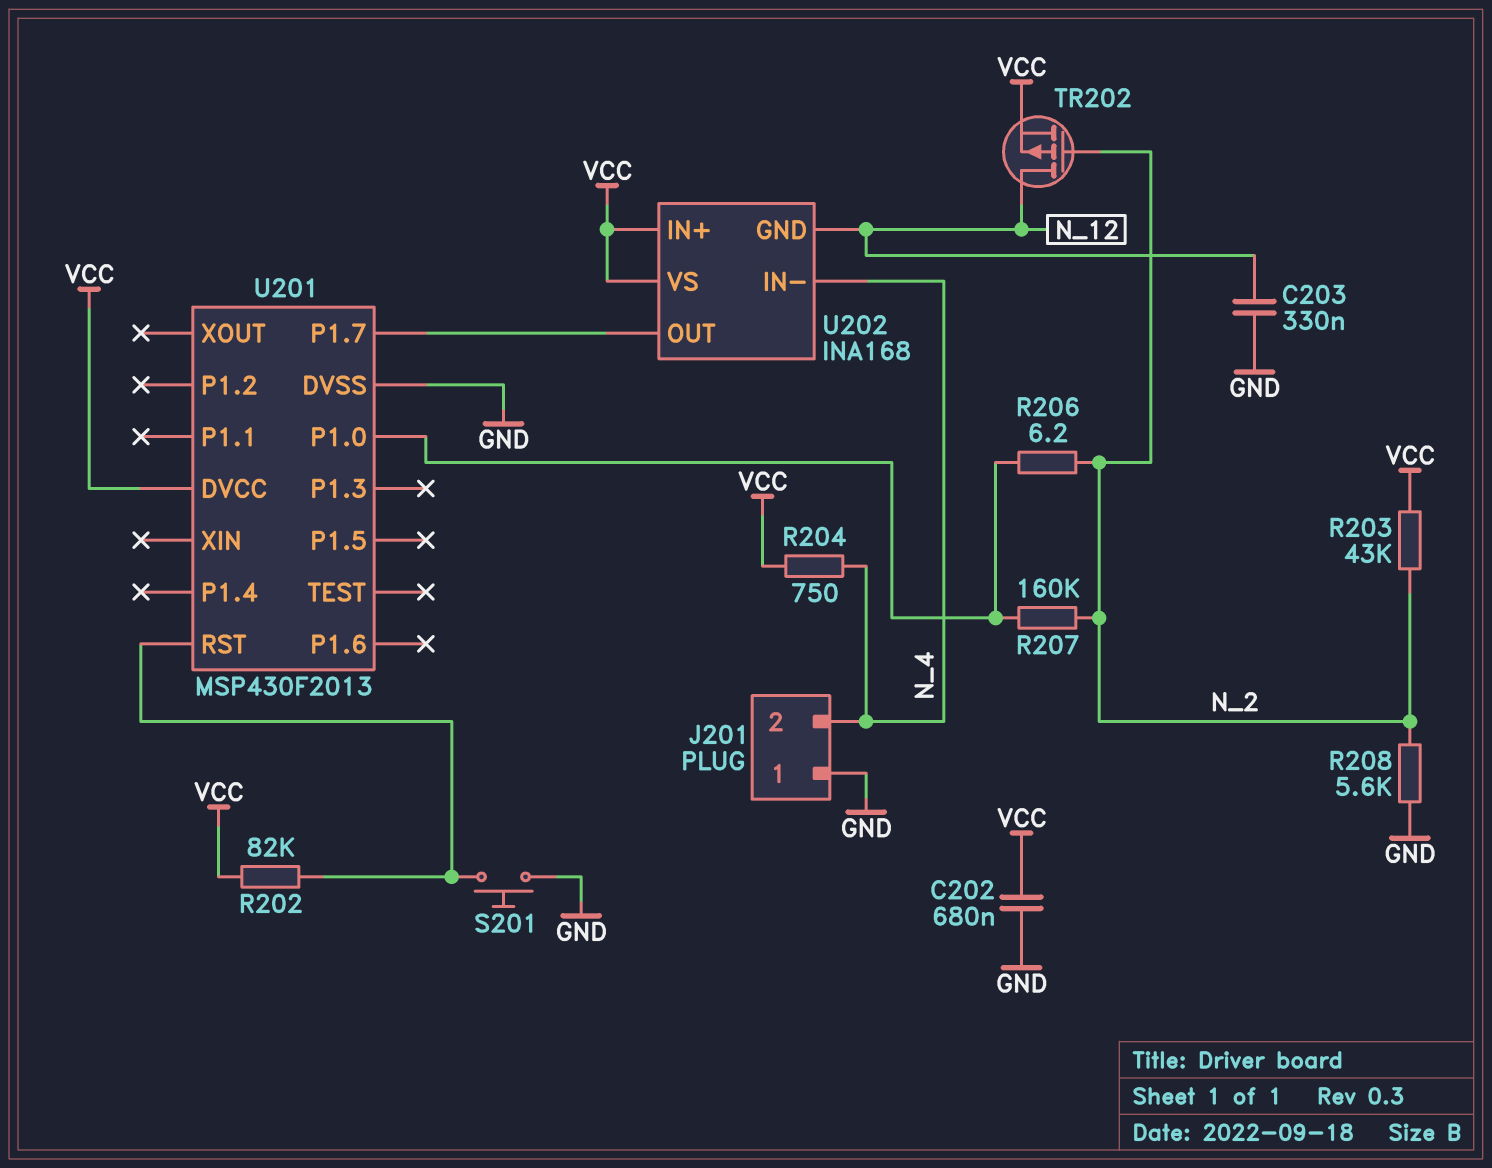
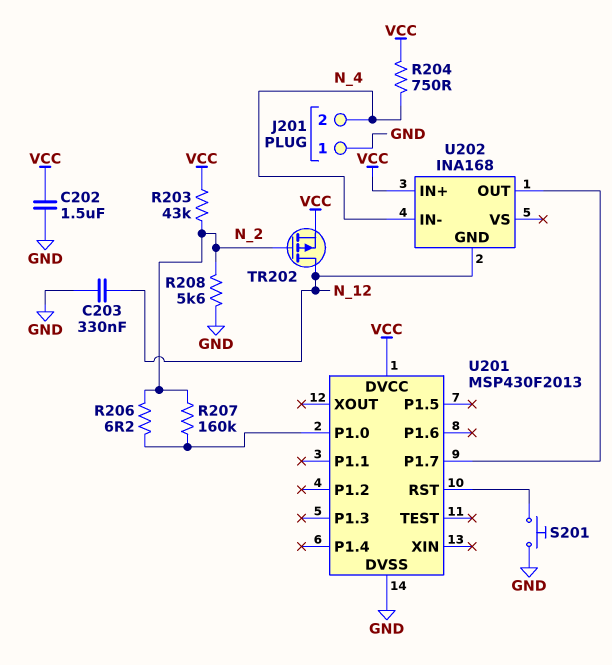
C202: 680nF (GND, VCC) -> 1.5uF (GND, VCC)
R202: 82k (U201/RST, VCC) -> none
U202 pin VS: VCC -> none

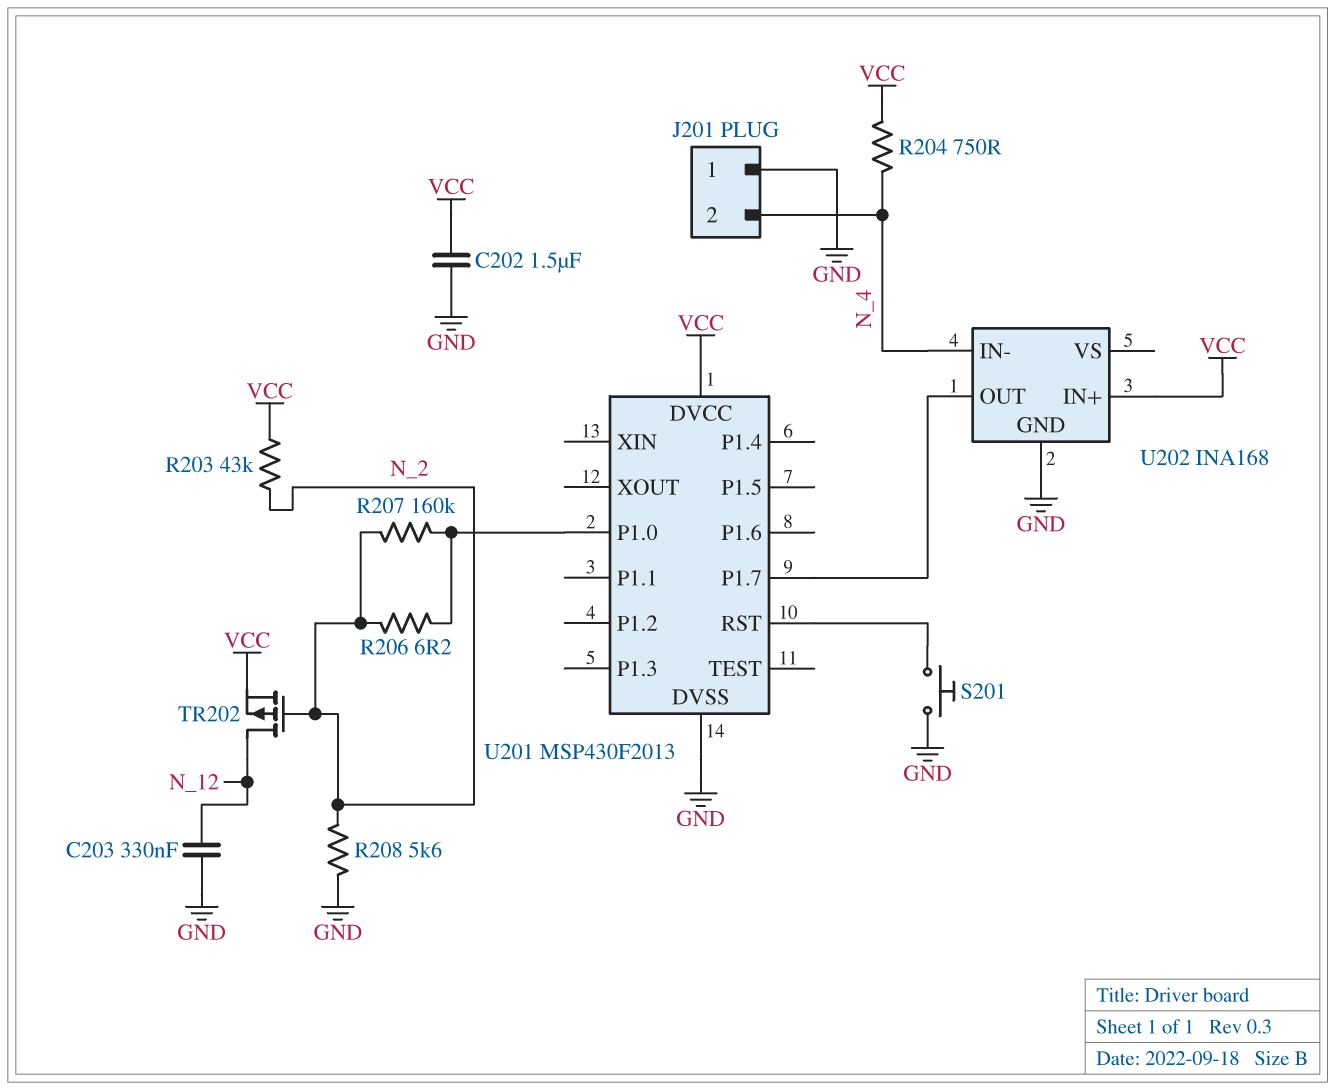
U202 pin GND: N_12 -> GND

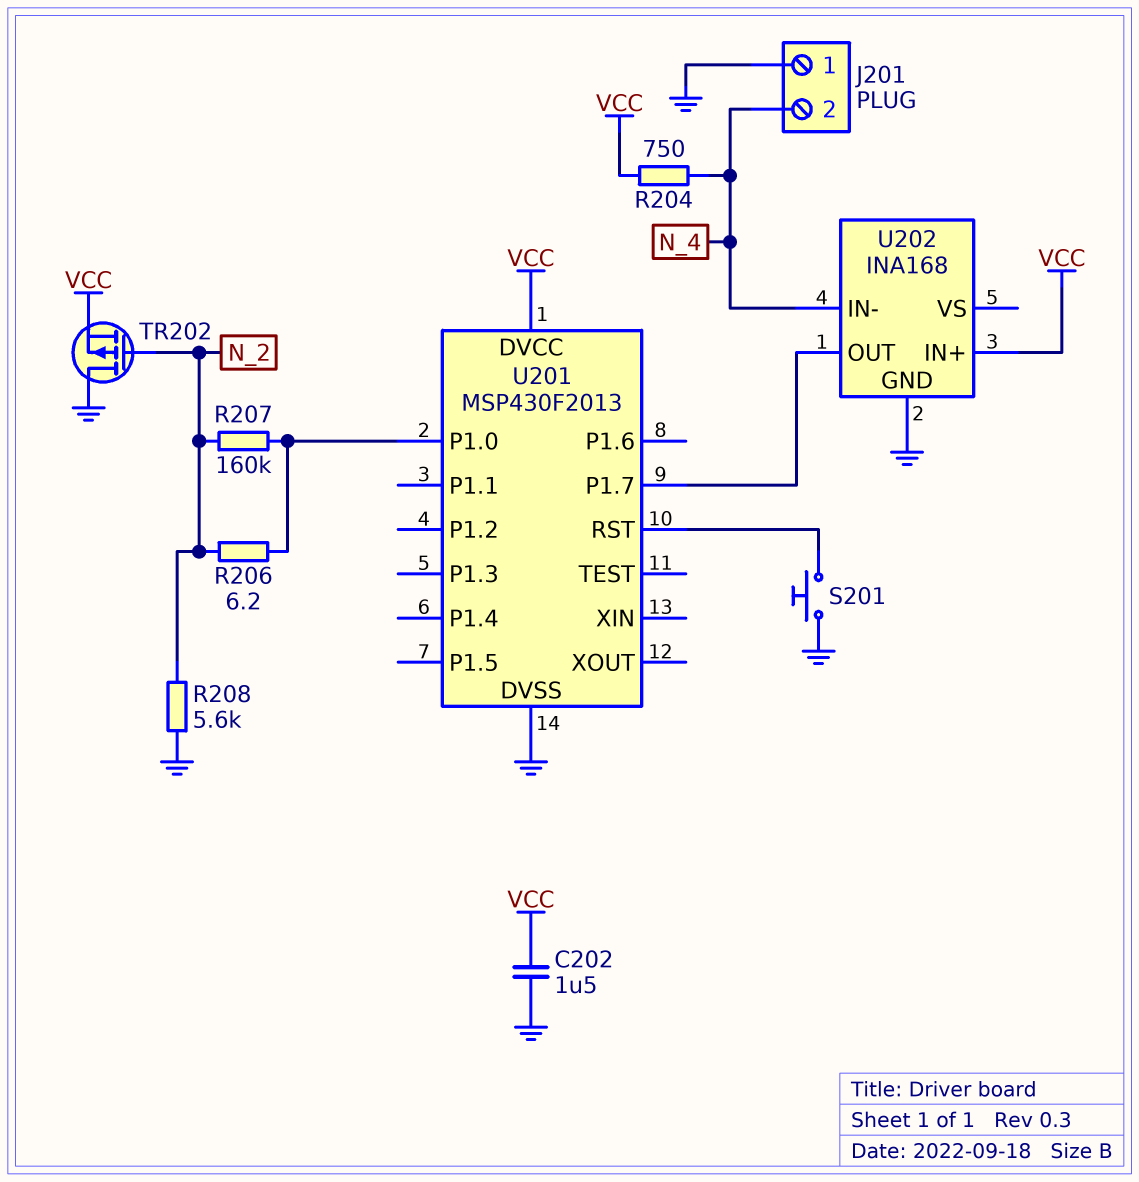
C203: 330nF (GND, N_12) -> none
R203: 43k (N_2, VCC) -> none
TR202: PMOS (G N_2, D N_12, S VCC) -> PMOS (G N_2, D GND, S VCC)

